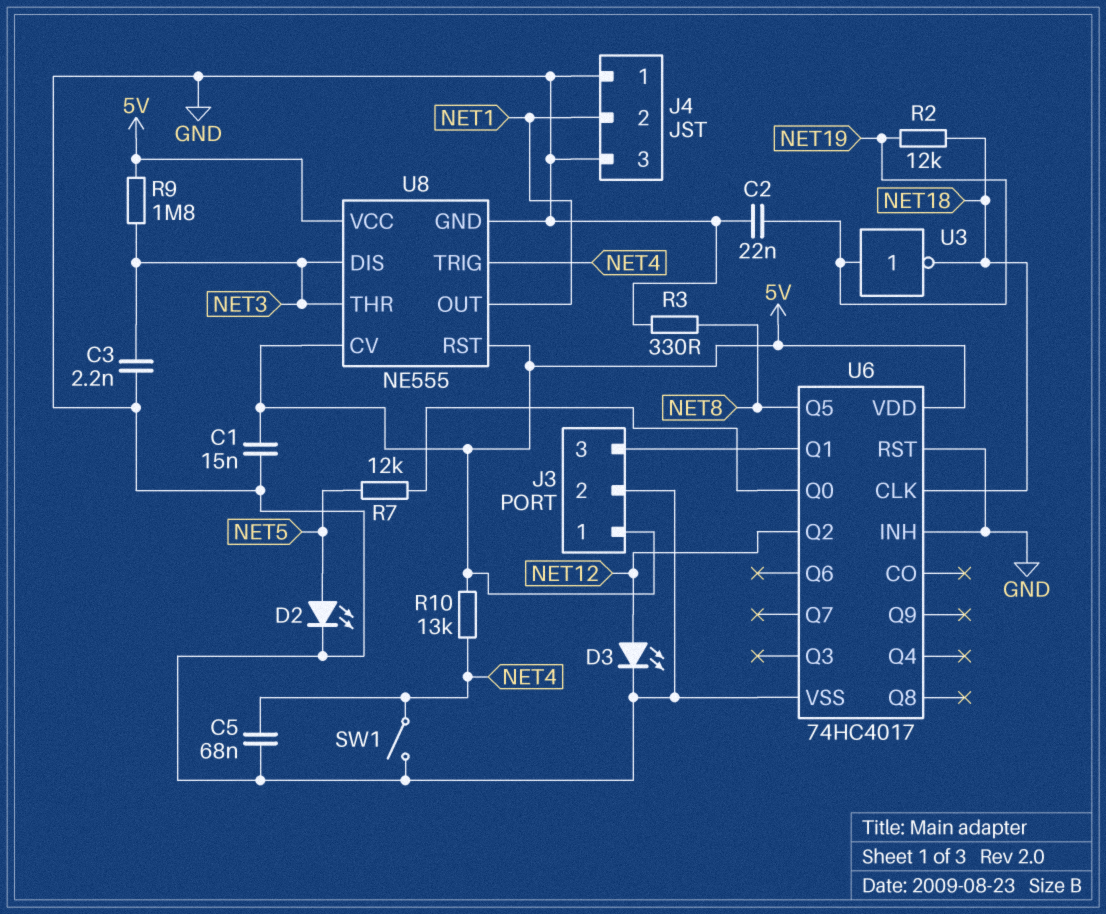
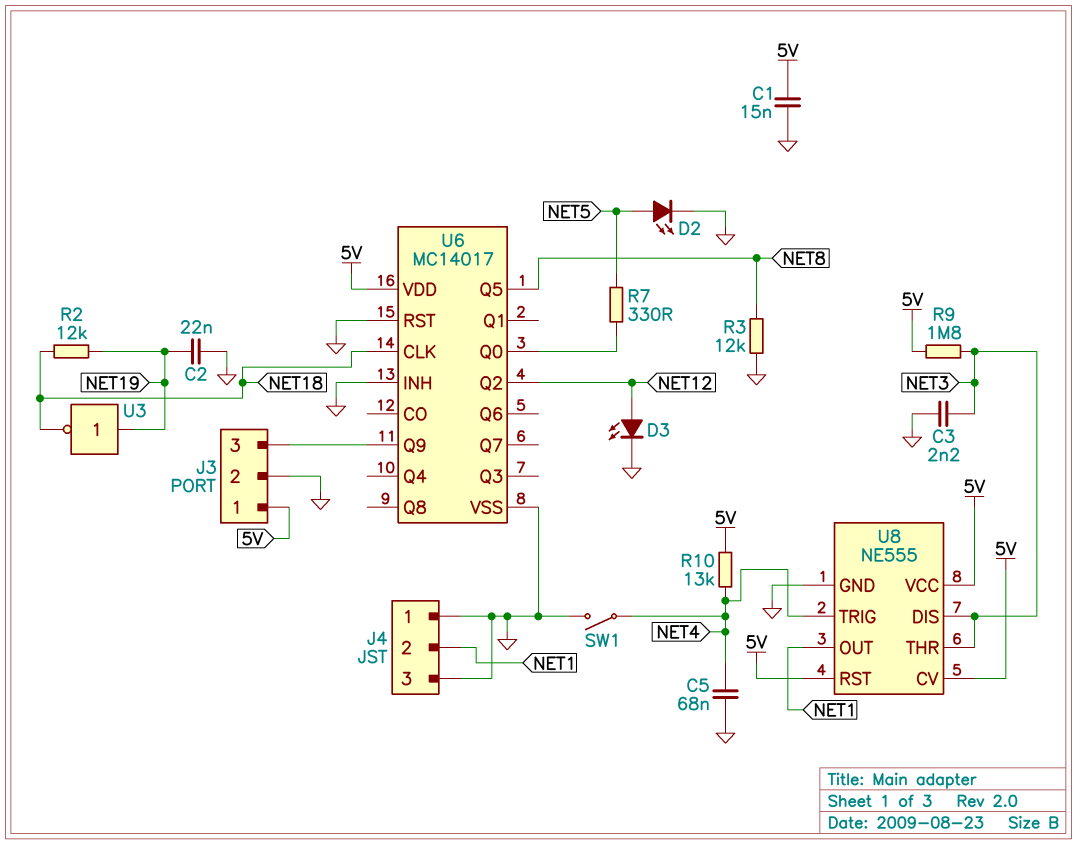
R3: 330 (GND, NET8) -> 12k (GND, NET8)
R7: 12k (NET5, U6/Q0) -> 330 (NET5, U6/Q0)
U6: 74HC4017 -> MC14017
U6 pin Q1: J3/3 -> none
U6 pin Q9: none -> J3/3

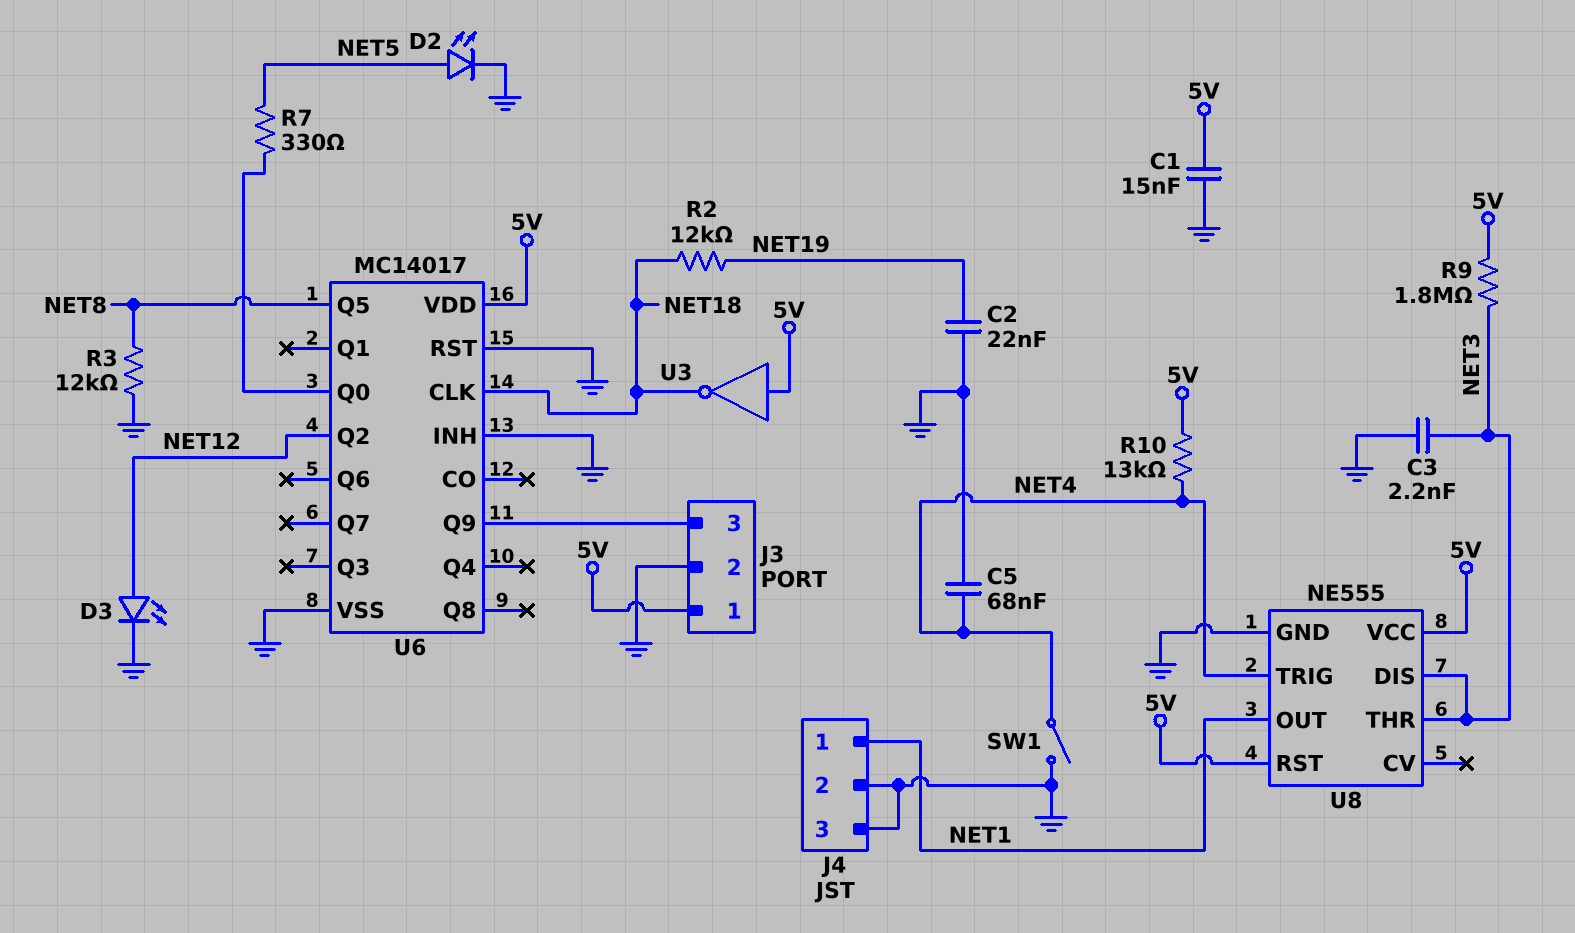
J4 pin 1: GND -> NET1
J4 pin 2: NET1 -> GND
U3: NOT (in NET19, out NET18) -> NOT (in 5V, out NET18)
U8 pin CV: 5V -> none

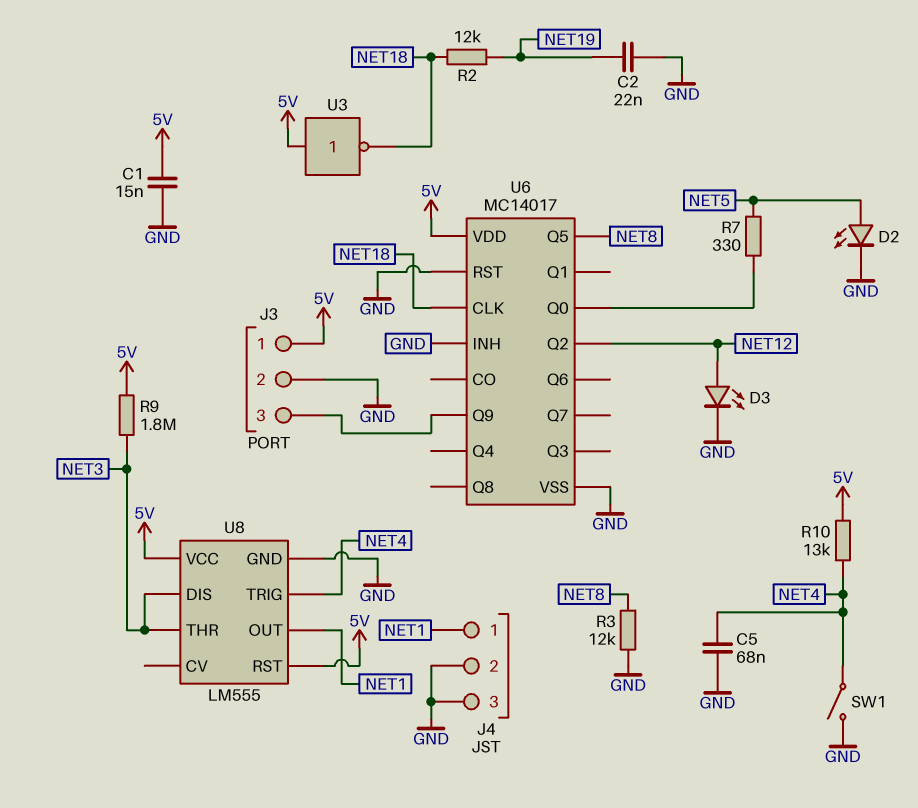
C3: 2.2nF (GND, NET3) -> none
U8: NE555 -> LM555

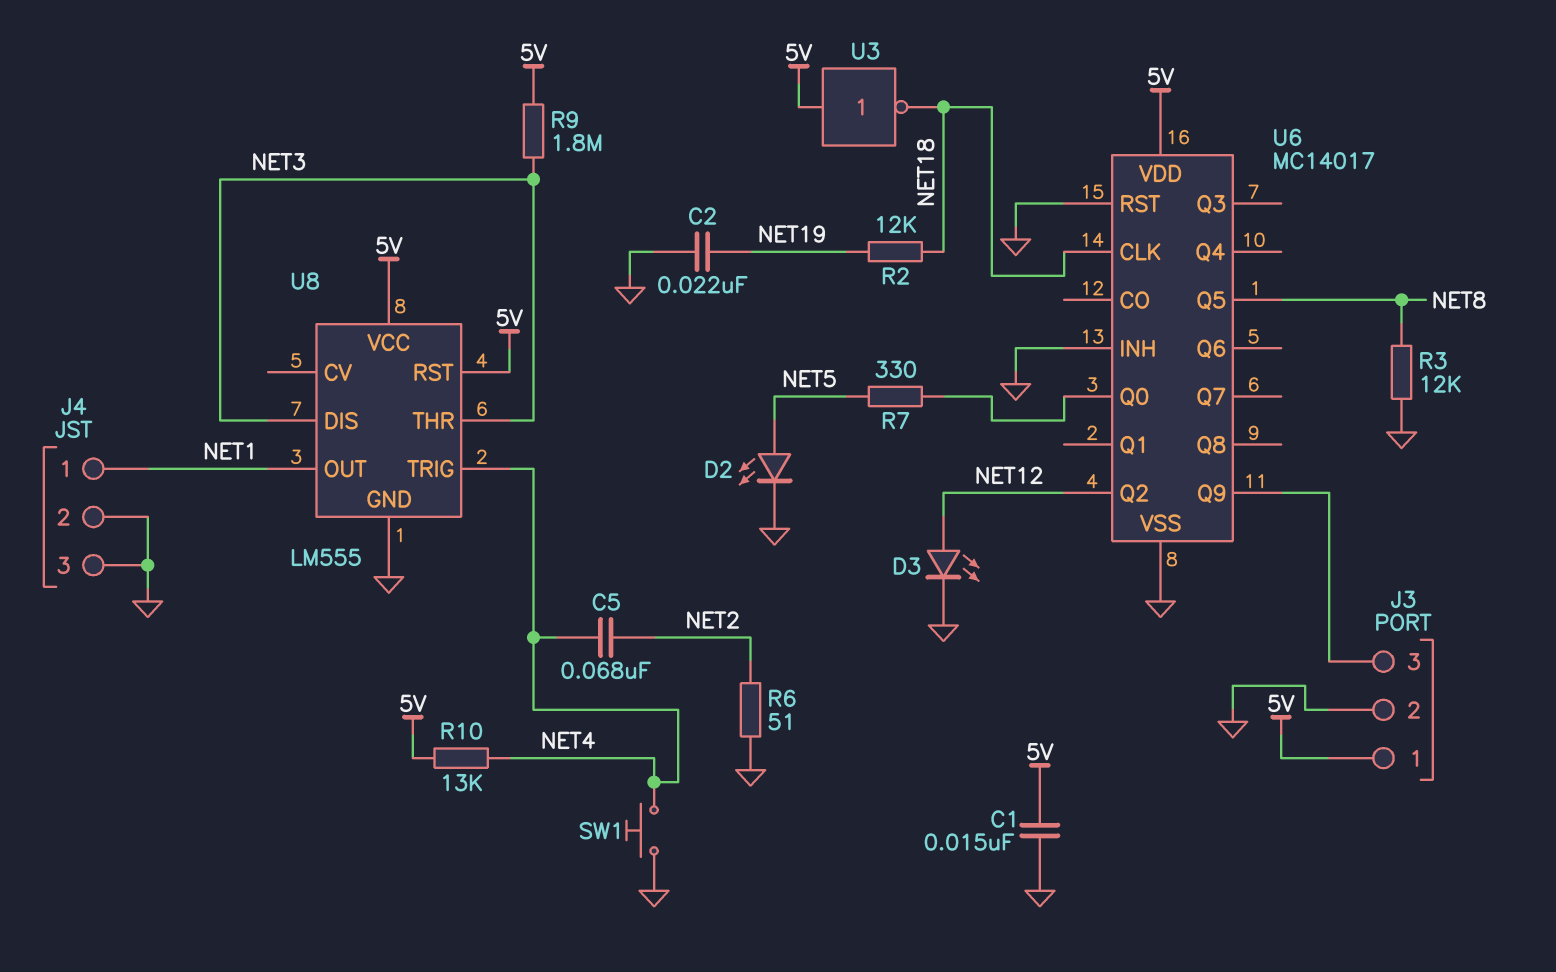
C5: 68nF (GND, NET4) -> 68nF (NET2, NET4)
R6: none -> 51 (GND, NET2)
SW1: switch (GND, NET4) -> button (GND, NET4)

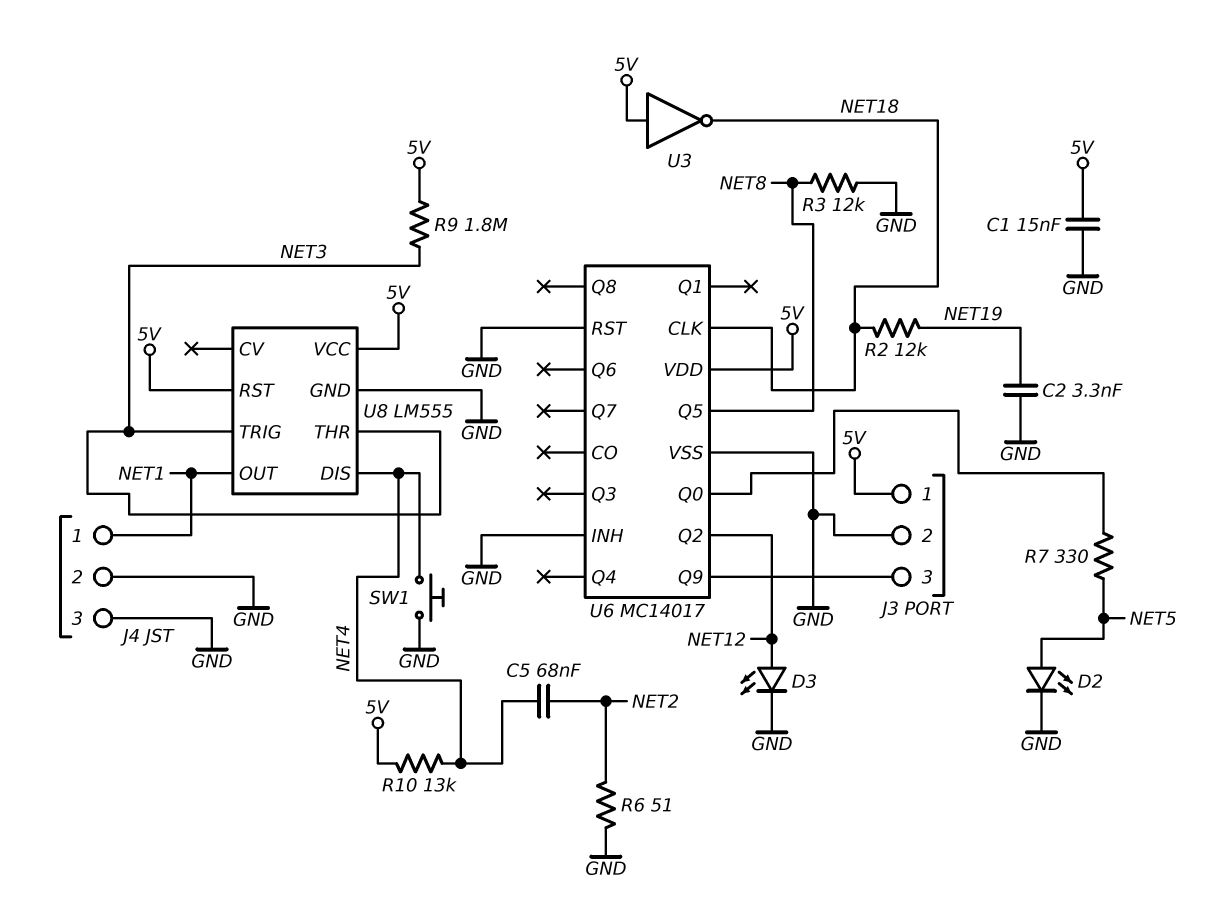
C2: 22nF (GND, NET19) -> 3.3nF (GND, NET19)
U8 pin DIS: NET3 -> NET4
U8 pin TRIG: NET4 -> NET3

